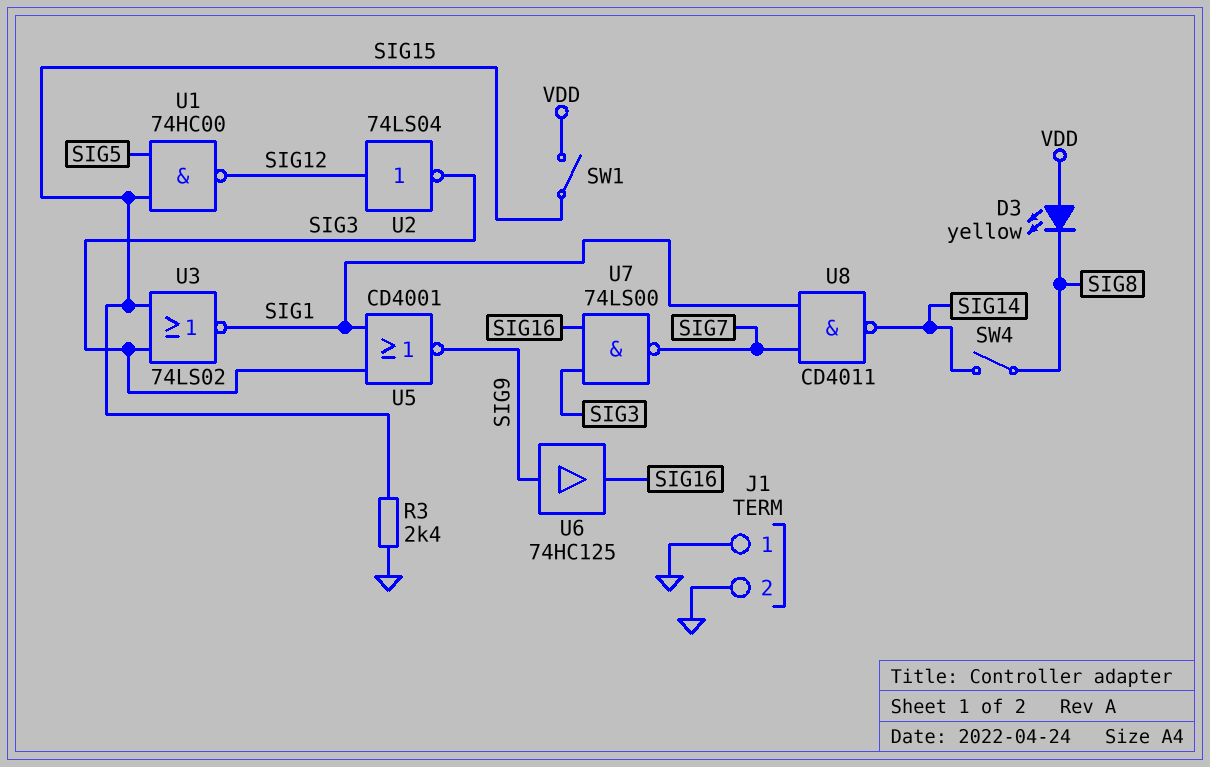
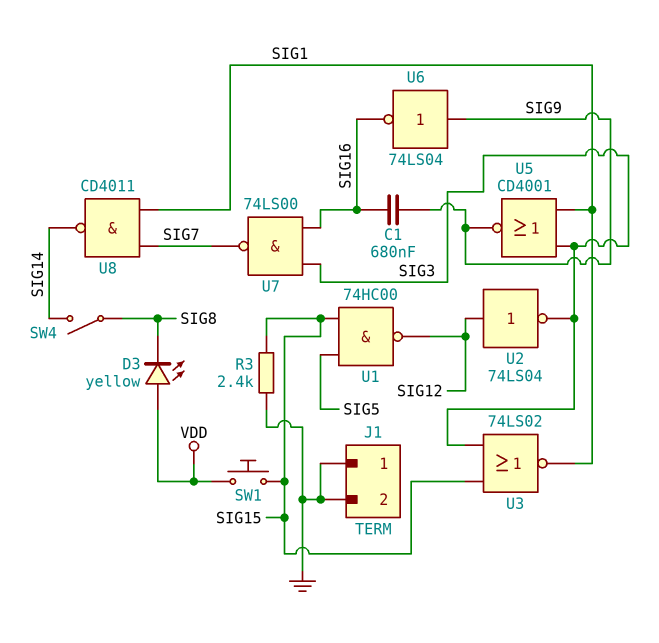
C1: none -> 680nF (SIG9, SIG16)
SW1: switch (SIG15, VDD) -> button (SIG15, VDD)
U6: buffer 74HC125 (in SIG9, out SIG16) -> NOT 74LS04 (in SIG9, out SIG16)

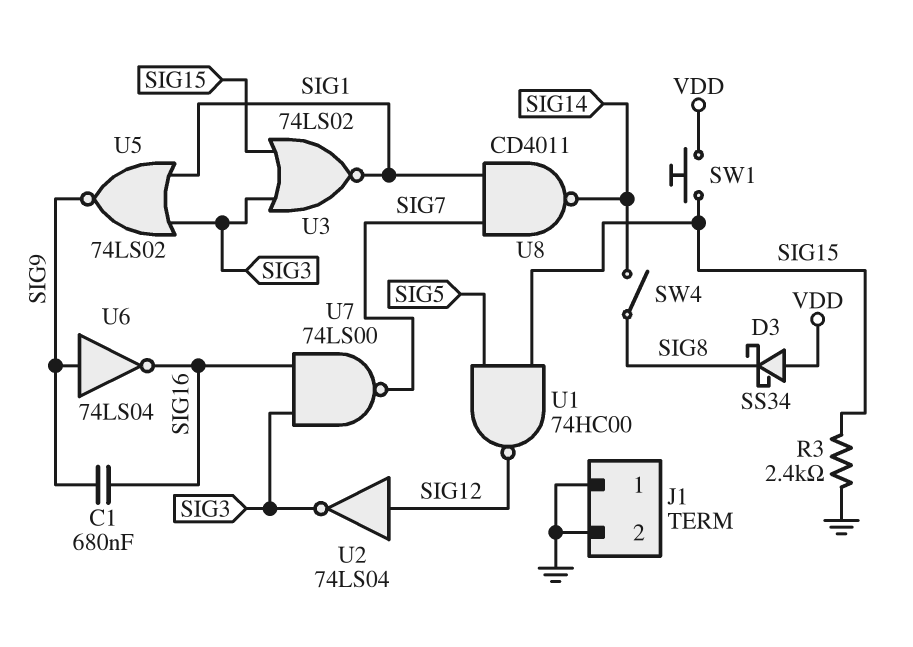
D3: LED yellow (A VDD, K SIG8) -> schottky SS34 (A VDD, K SIG8)
U5: NOR CD4001 (in SIG1, in SIG3, out SIG9) -> NOR 74LS02 (in SIG1, in SIG3, out SIG9)

